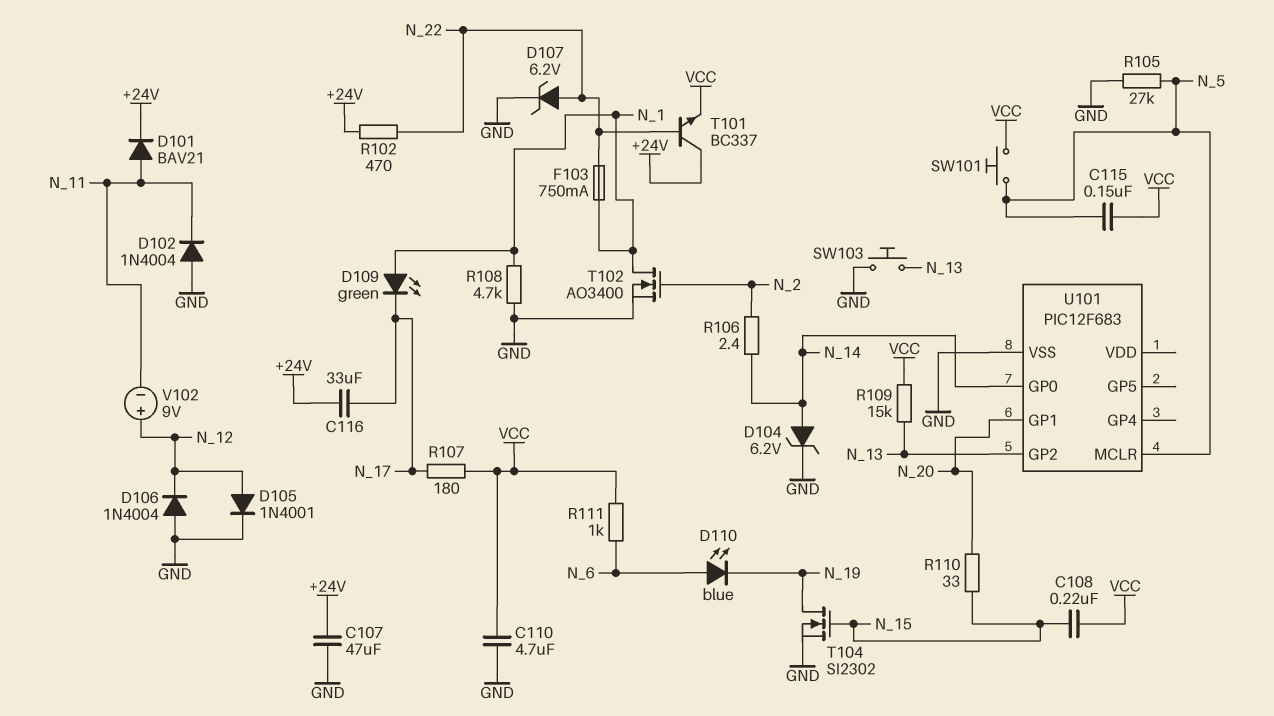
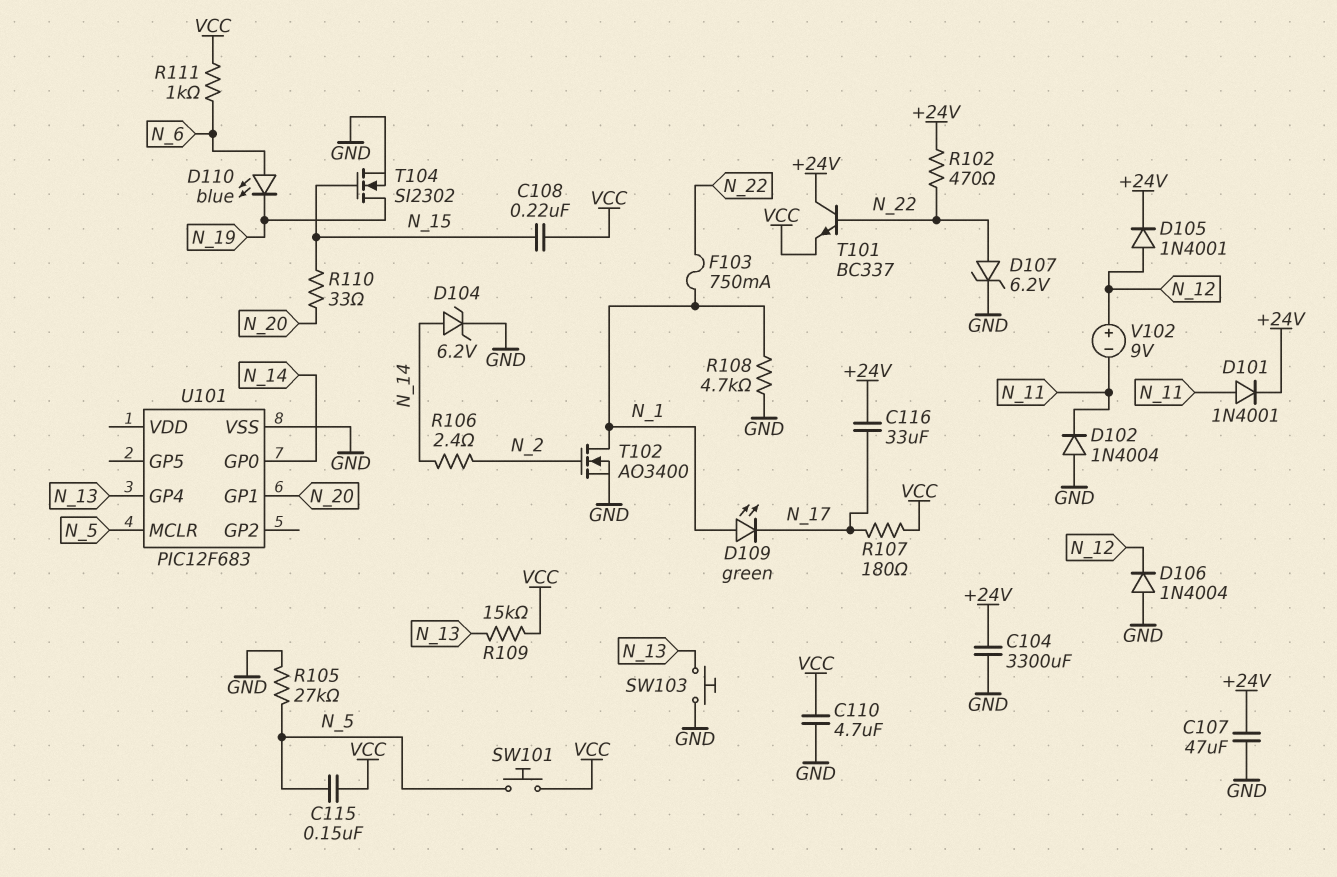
C104: none -> 3300uF (+24V, GND)
D101: diode BAV21 (A N_11, K +24V) -> diode 1N4001 (A N_11, K +24V)
D105: diode 1N4001 (A N_12, K GND) -> diode 1N4001 (A N_12, K +24V)
U101 pin GP2: N_13 -> none
U101 pin GP4: none -> N_13

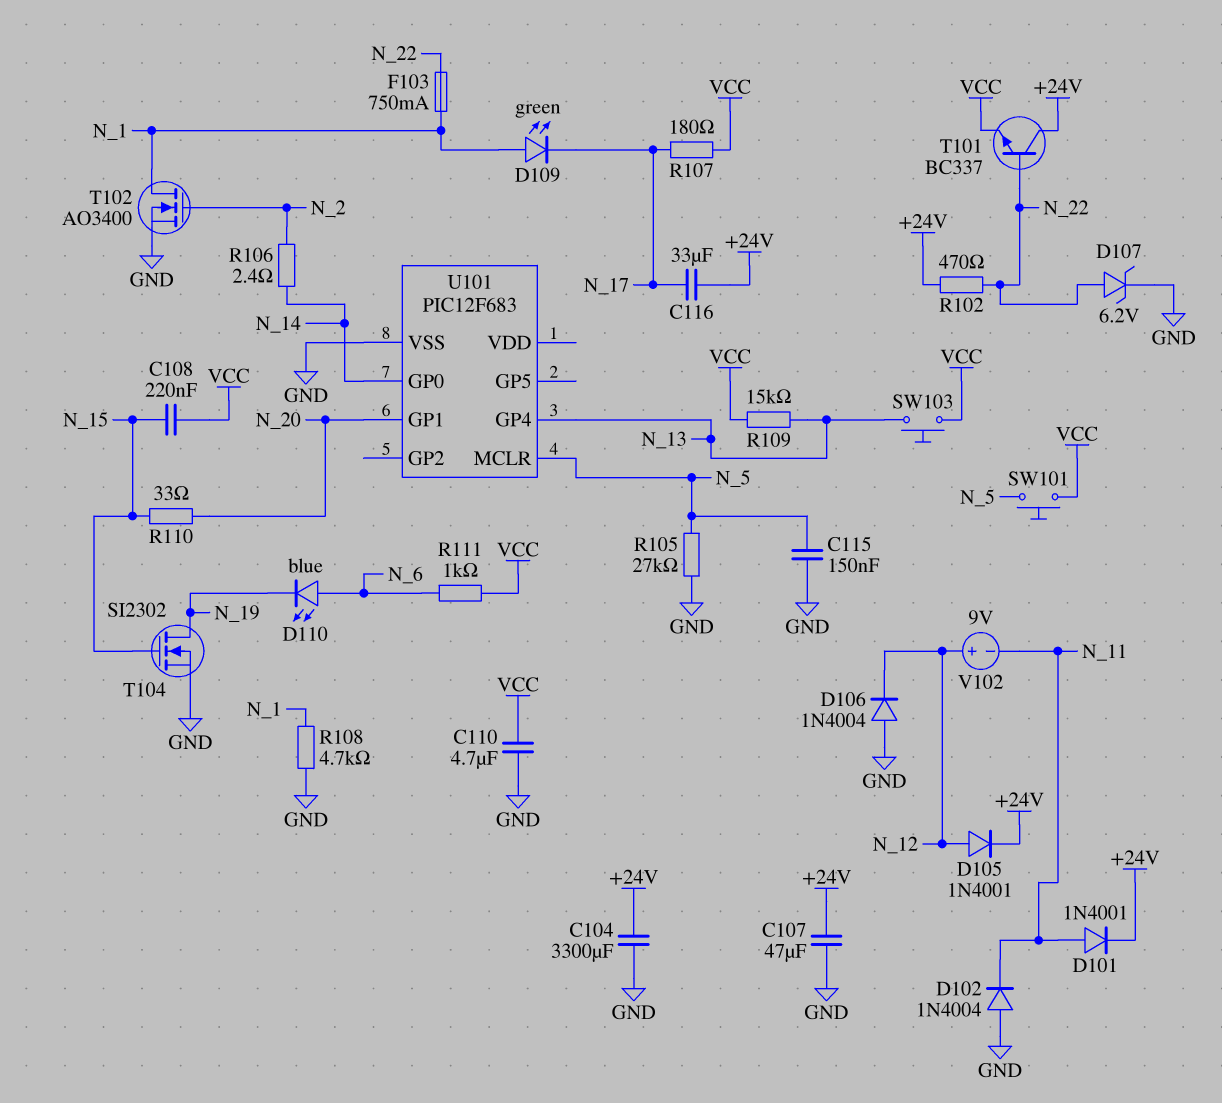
C115: 150nF (N_5, VCC) -> 150nF (GND, N_5)
D104: zener 6.2V (A N_14, K GND) -> none
SW103: button (GND, N_13) -> button (N_13, VCC)

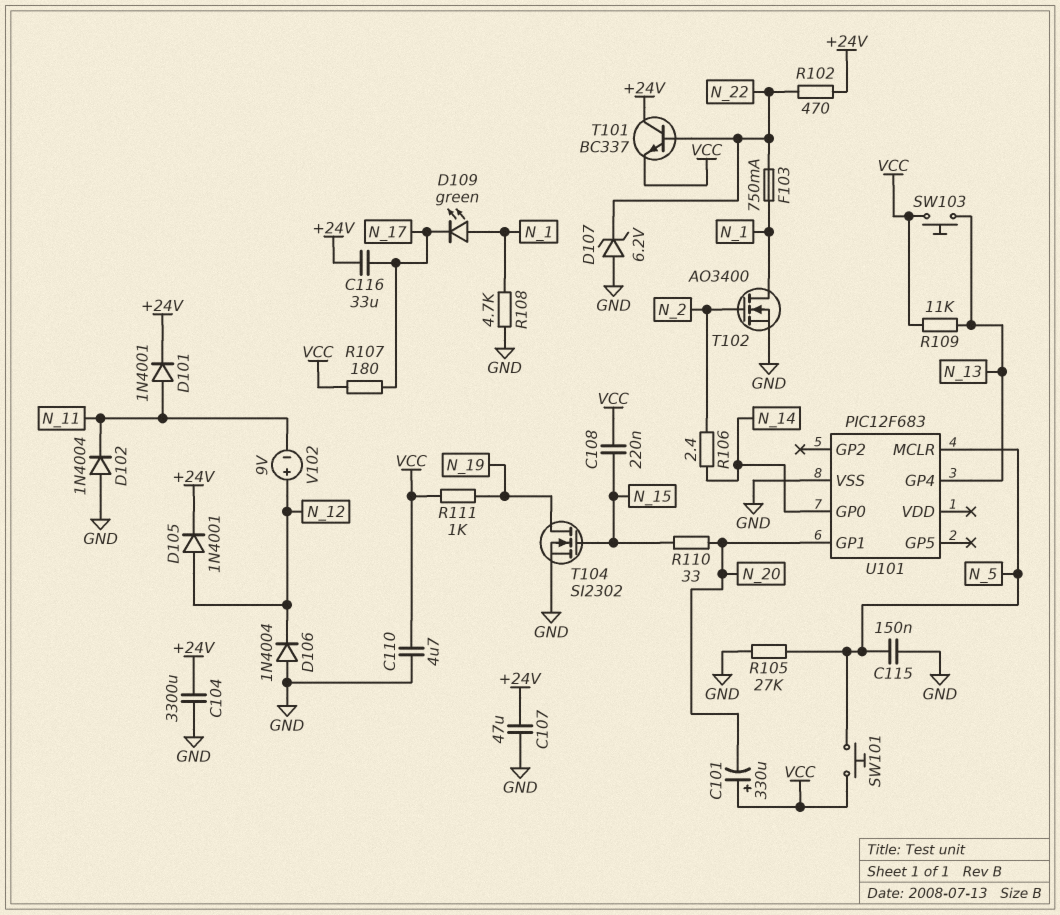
C101: none -> 330uF (plus VCC, minus N_20)
D107: zener 6.2V (A N_22, K GND) -> zener 6.2V (A GND, K N_22)
D110: LED blue (A N_6, K N_19) -> none
R109: 15k (N_13, VCC) -> 11k (N_13, VCC)
R111: 1k (N_6, VCC) -> 1k (N_19, VCC)

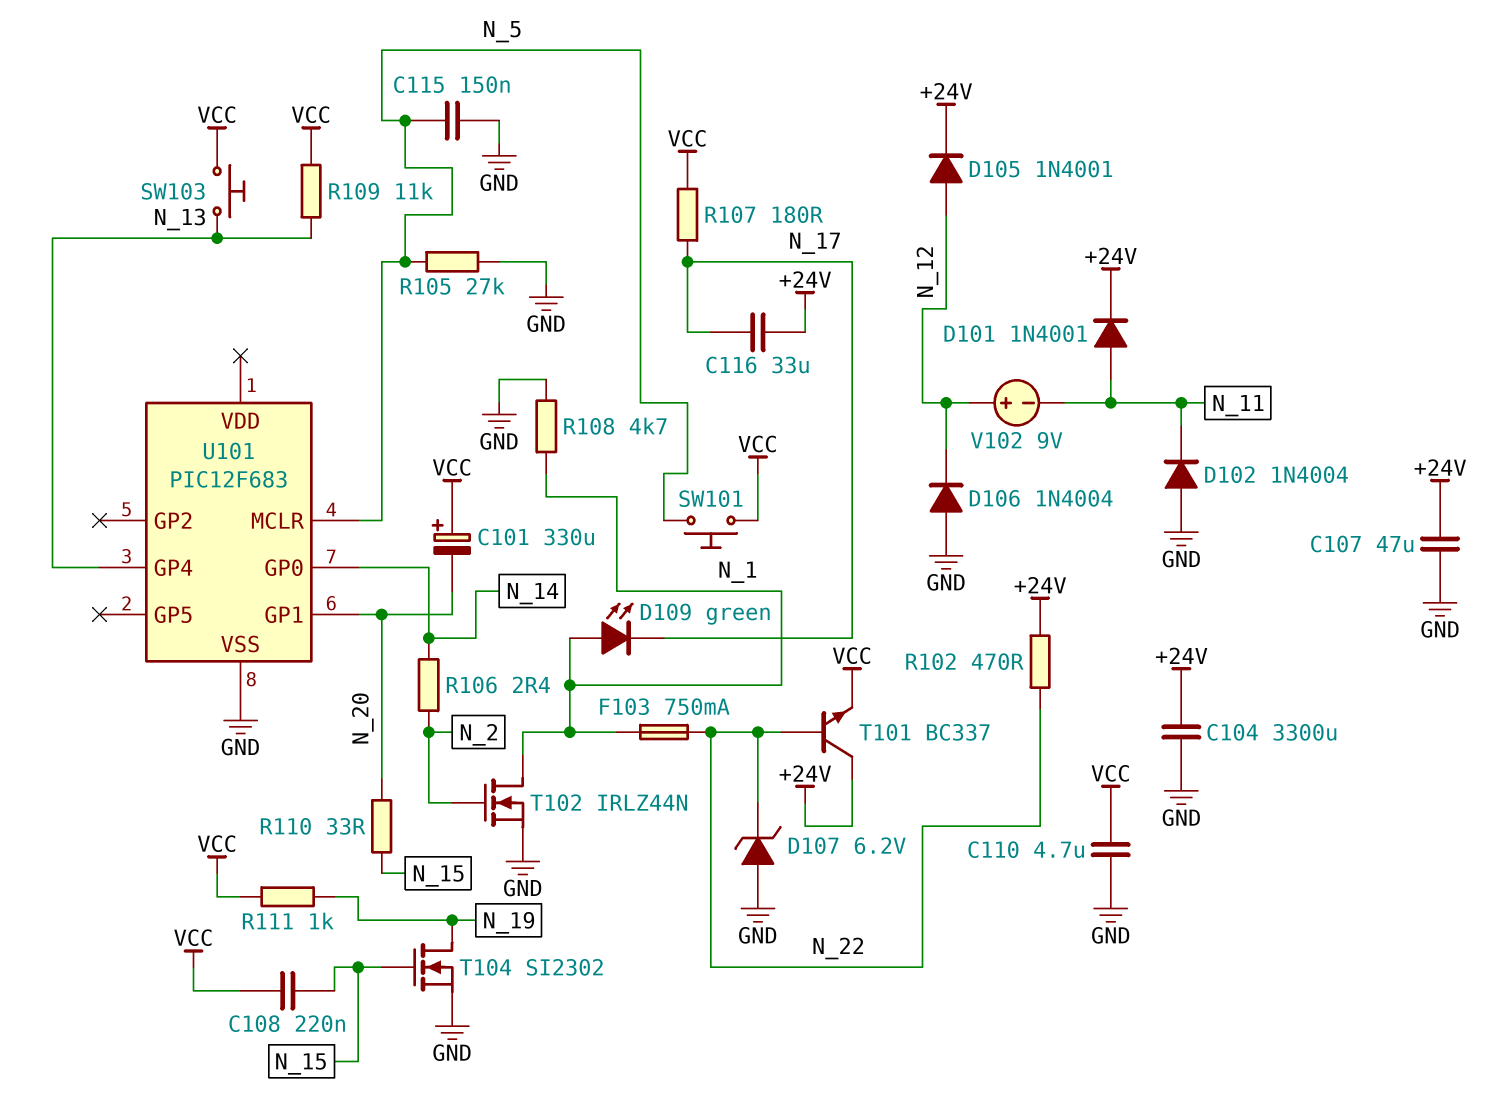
T102: NMOS AO3400 (G N_2, D N_1, S GND) -> NMOS IRLZ44N (G N_2, D N_1, S GND)

